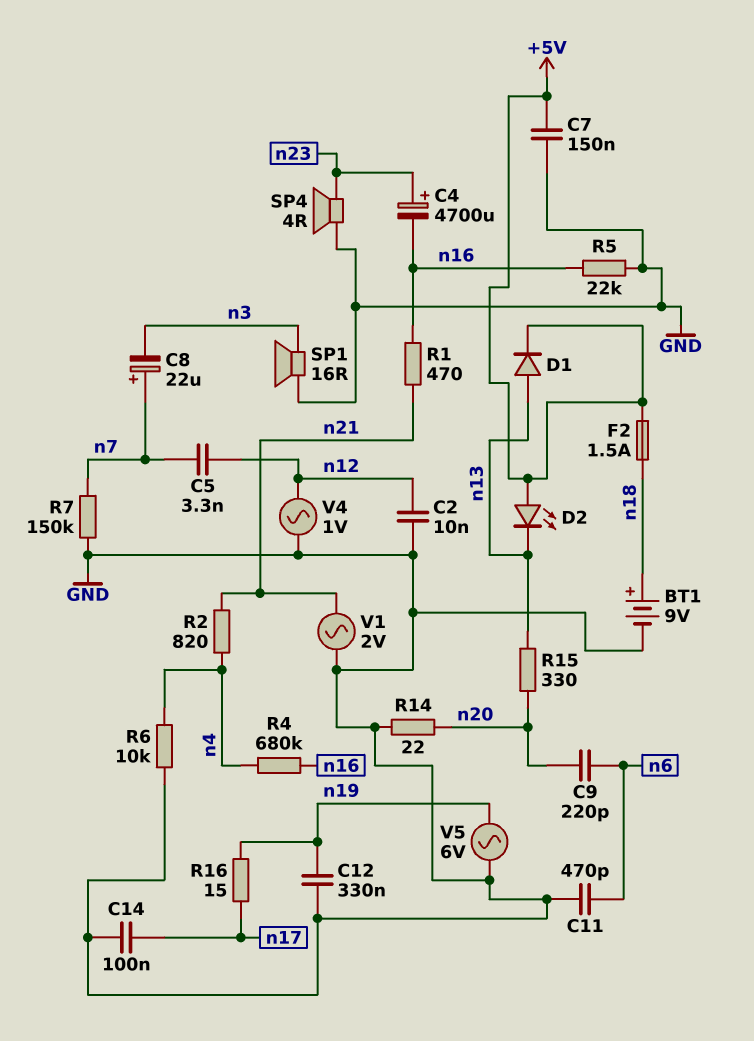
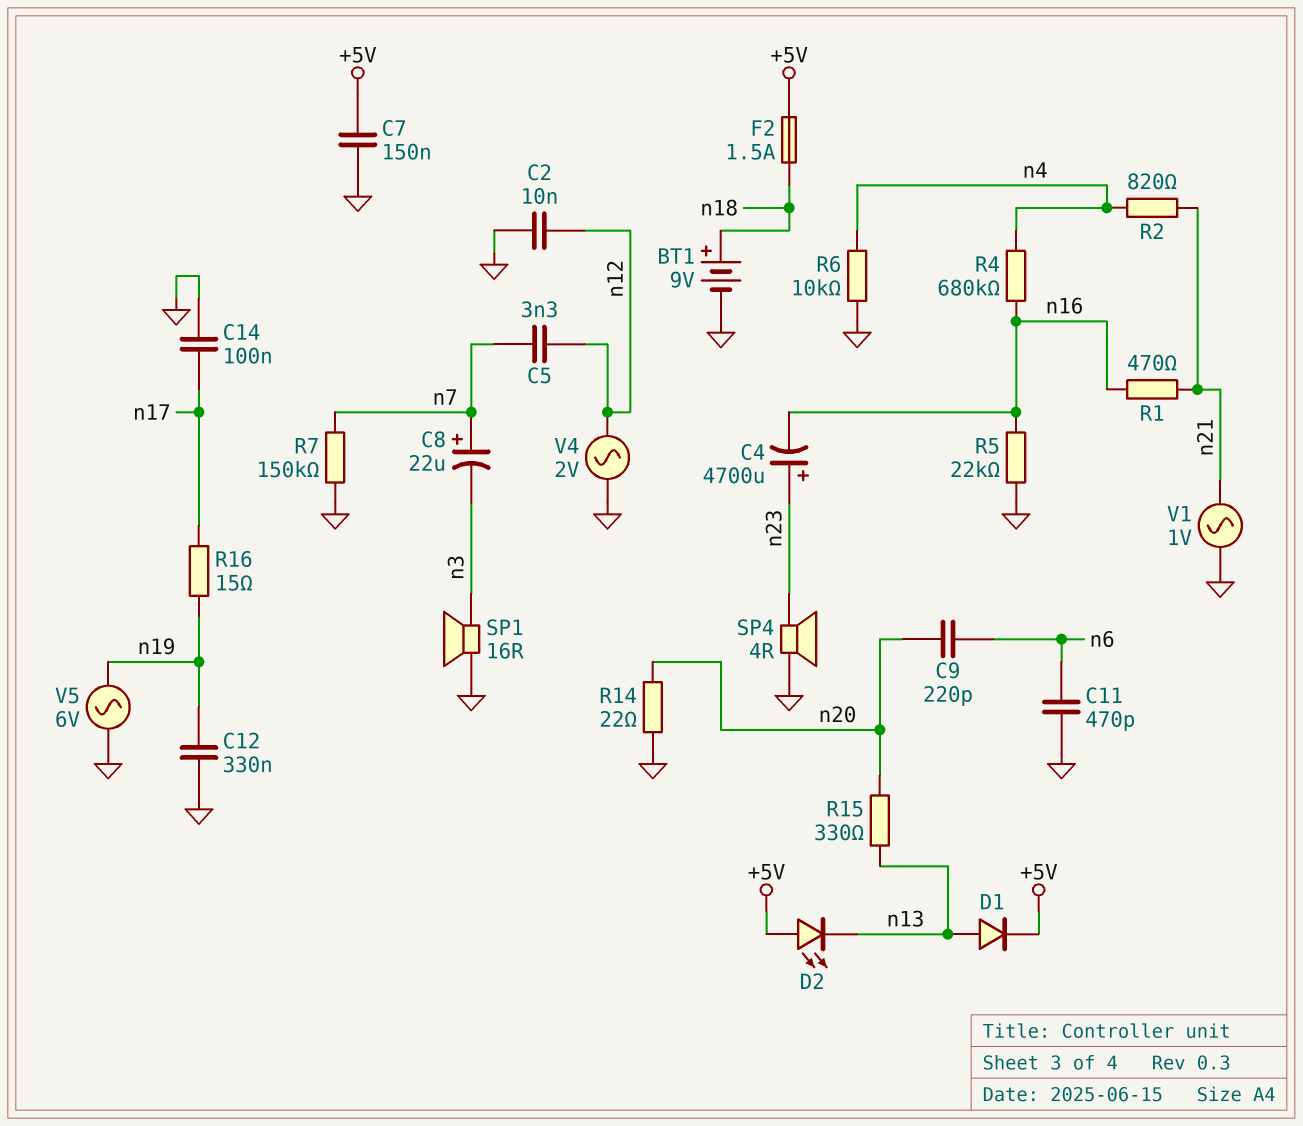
V1: AC 2V (GND, n21) -> AC 1V (GND, n21)
V4: AC 1V (GND, n12) -> AC 2V (GND, n12)

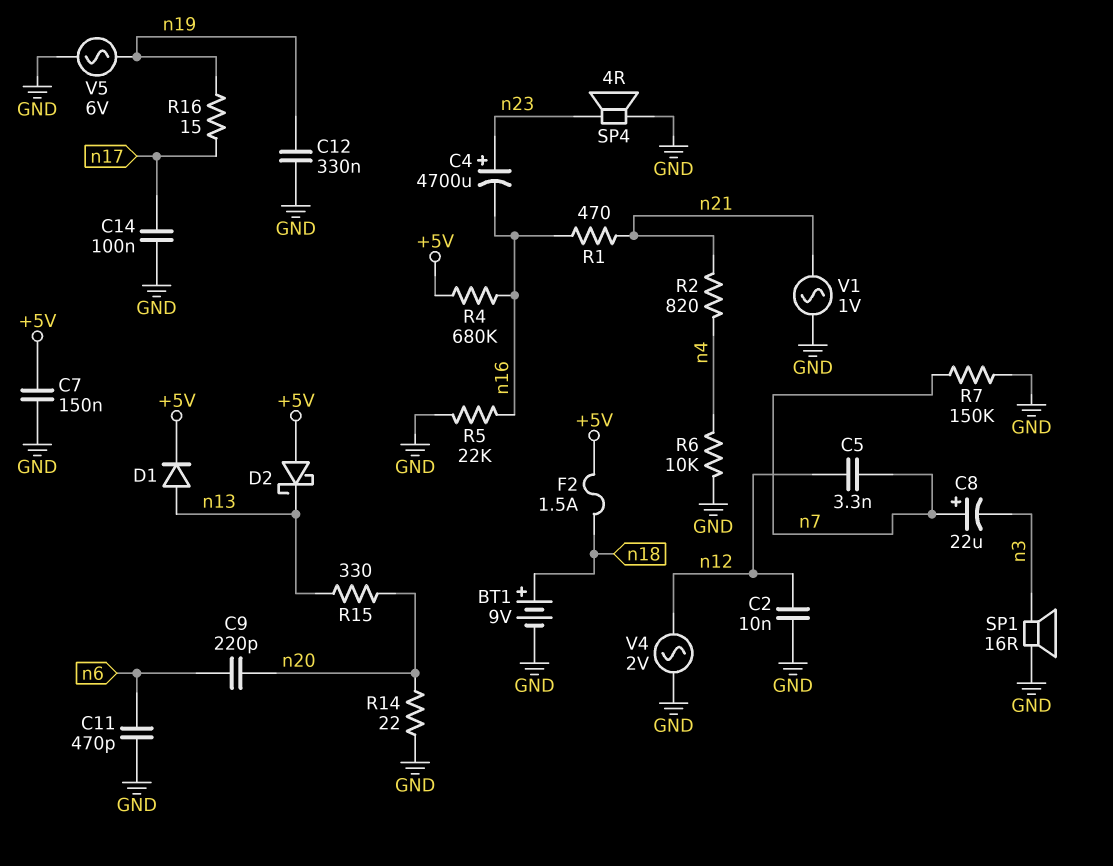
D2: LED (A +5V, K n13) -> schottky (A +5V, K n13)
R4: 680k (n4, n16) -> 680k (+5V, n16)

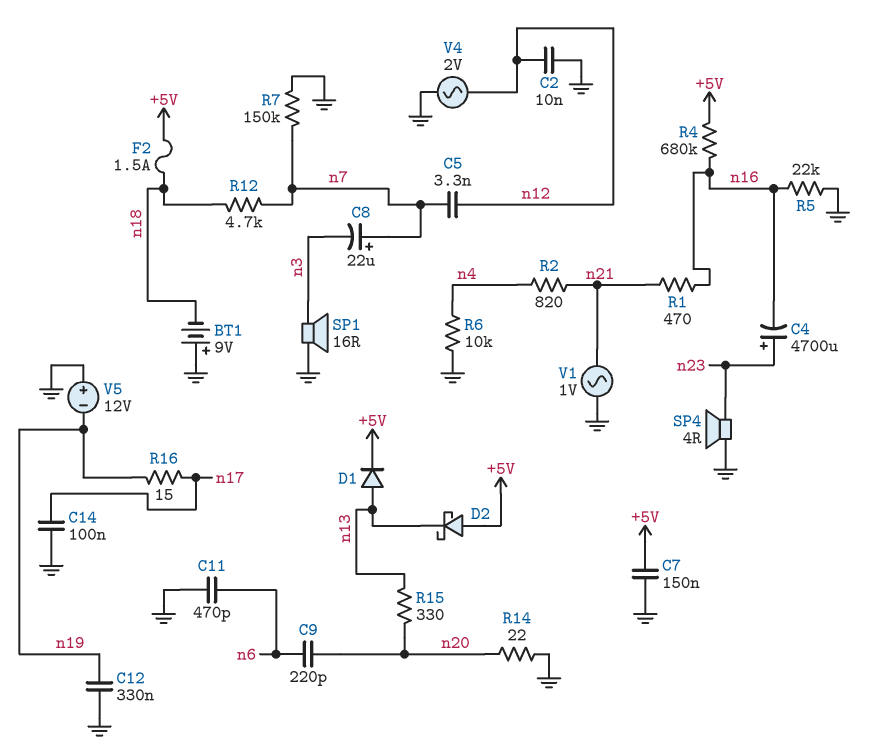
BT1: 9V (plus n18, minus GND) -> 9V (plus GND, minus n18)
R12: none -> 4.7k (n7, n18)
V5: AC 6V (GND, n19) -> 12V (plus GND, minus n19)

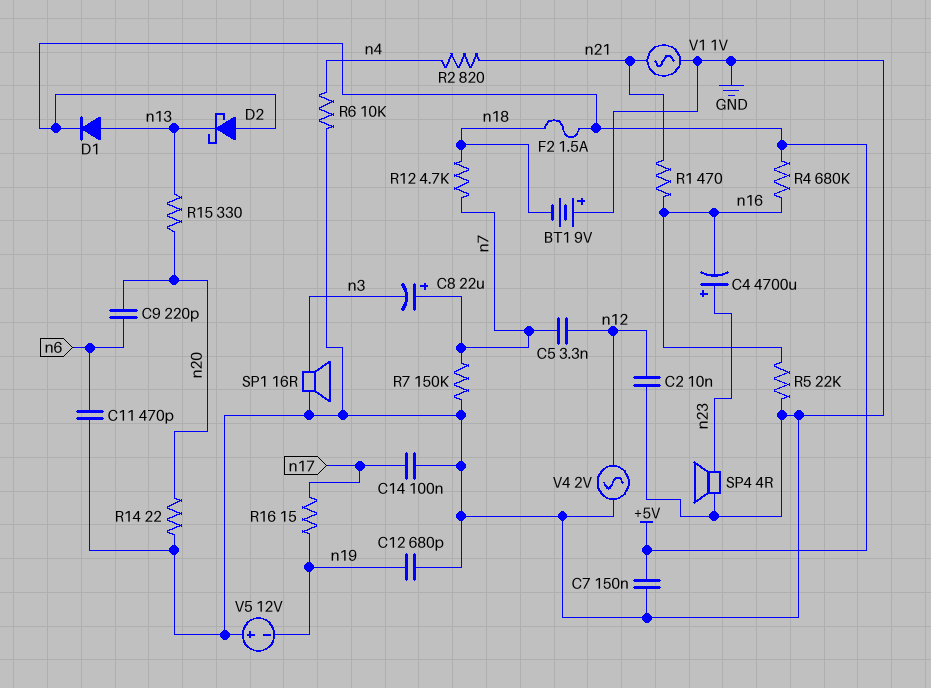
C12: 330nF (GND, n19) -> 680pF (GND, n19)

